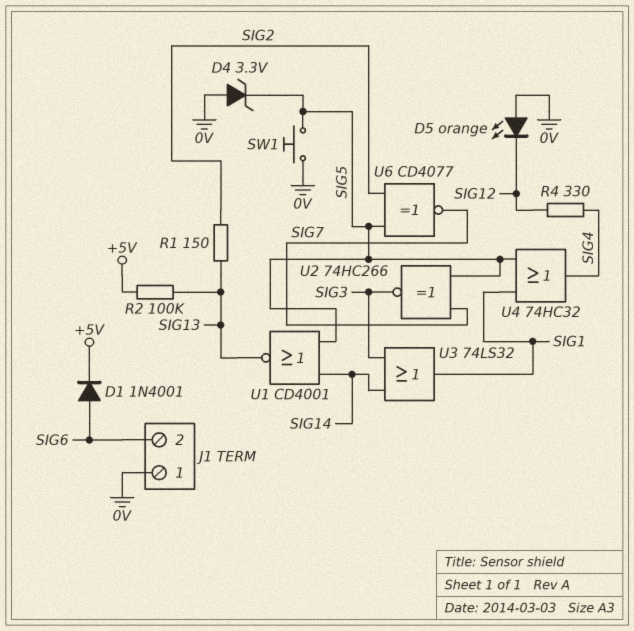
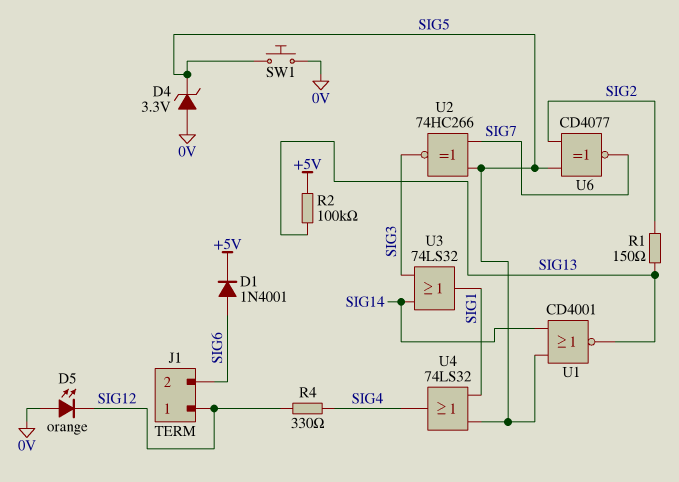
J1 pin 1: 0V -> SIG12
U4: OR 74HC32 (in SIG1, in SIG5, out SIG4) -> OR 74LS32 (in SIG1, in SIG5, out SIG4)

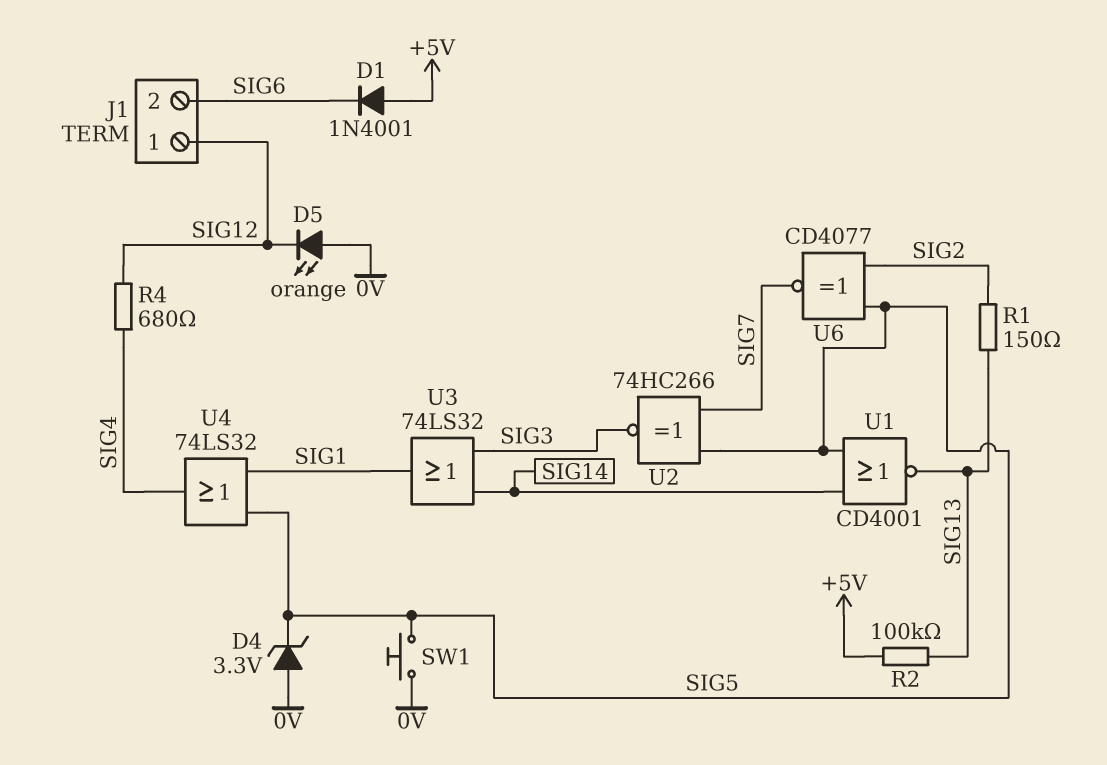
D1: diode 1N4001 (A SIG6, K +5V) -> diode 1N4001 (A +5V, K SIG6)
R4: 330 (SIG4, SIG12) -> 680 (SIG4, SIG12)

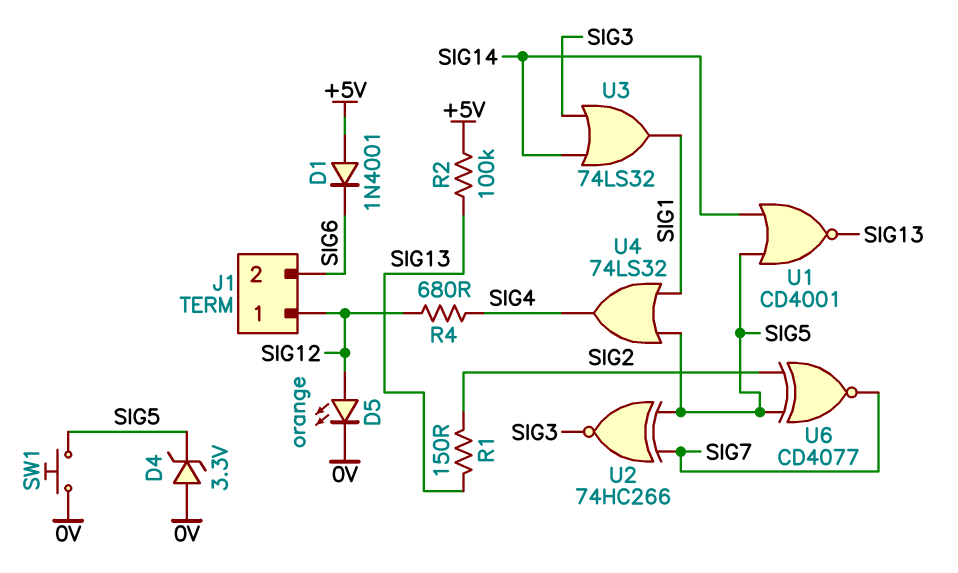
D5: LED orange (A 0V, K SIG12) -> LED orange (A SIG12, K 0V)

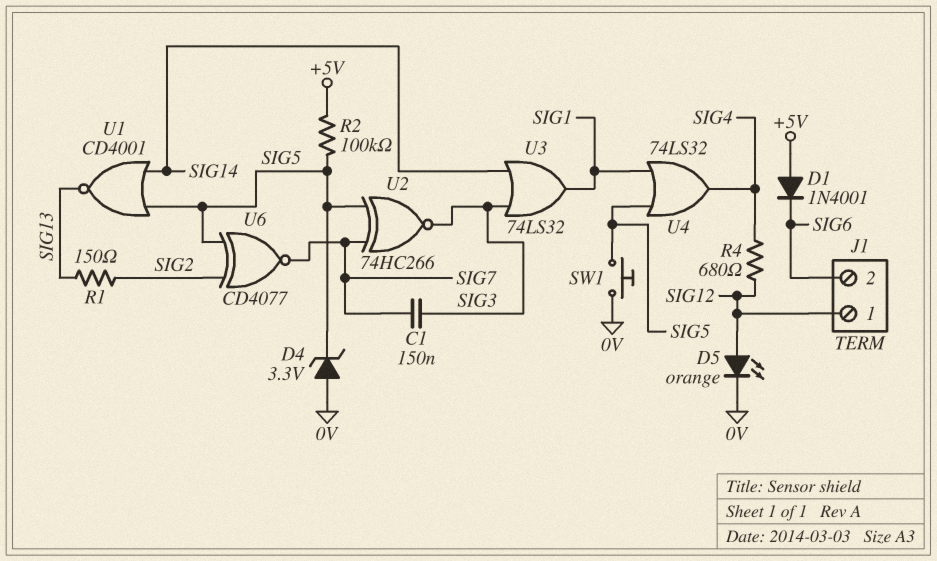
C1: none -> 150nF (SIG3, SIG7)
R2: 100k (+5V, SIG13) -> 100k (+5V, SIG5)

